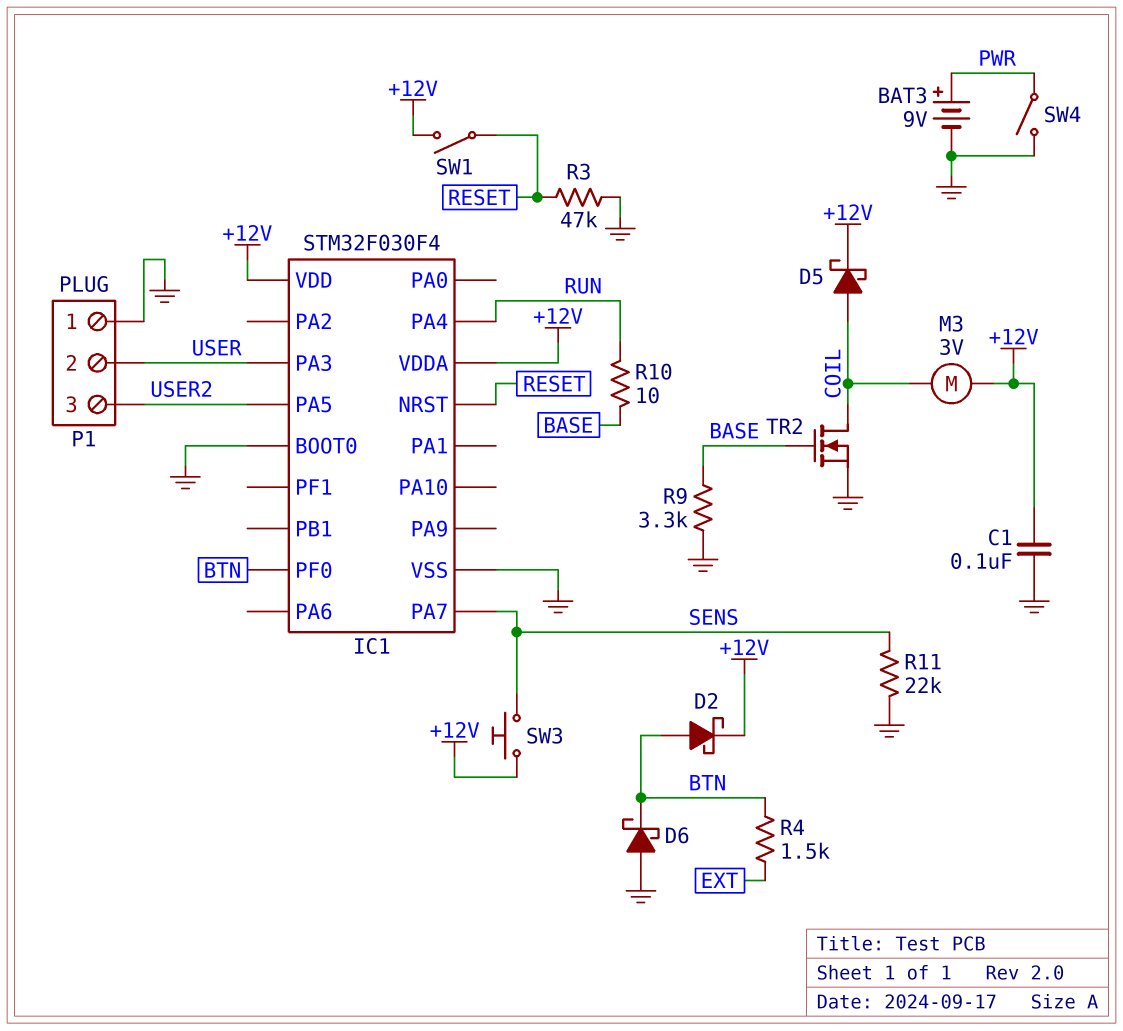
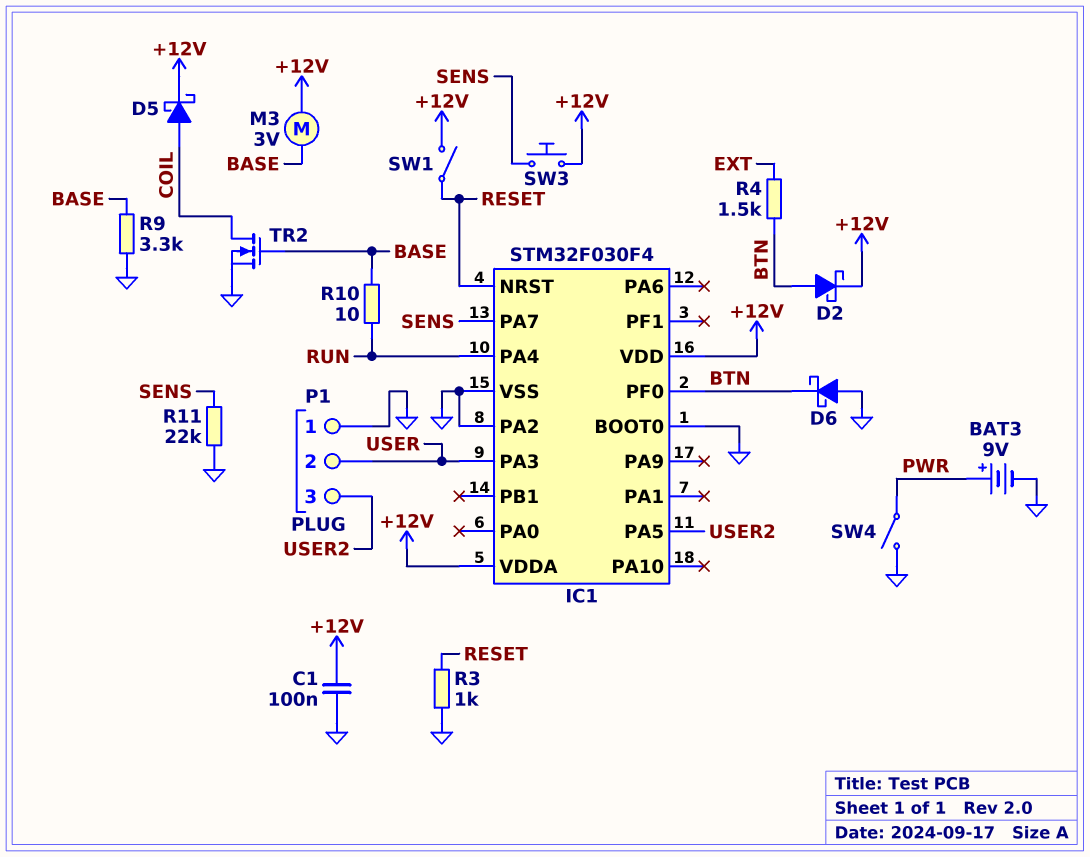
IC1 pin PA2: none -> GND
M3: motor 3V (+12V, COIL) -> motor 3V (+12V, BASE)
R3: 47k (GND, RESET) -> 1k (GND, RESET)

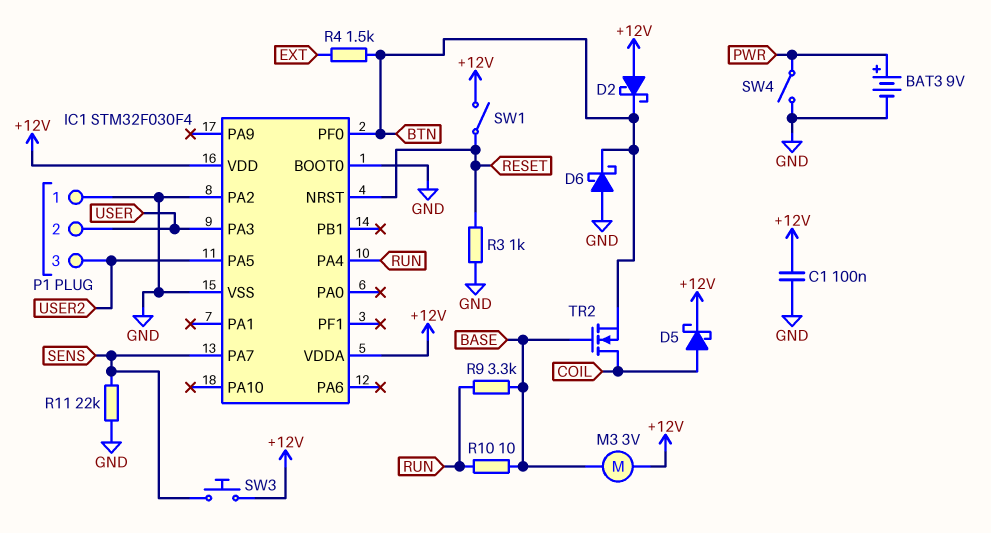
D2: schottky (A BTN, K +12V) -> schottky (A +12V, K BTN)
R9: 3.3k (BASE, GND) -> 3.3k (BASE, RUN)
TR2: NMOS (G BASE, D COIL, S GND) -> NMOS (G BASE, D COIL, S BTN)

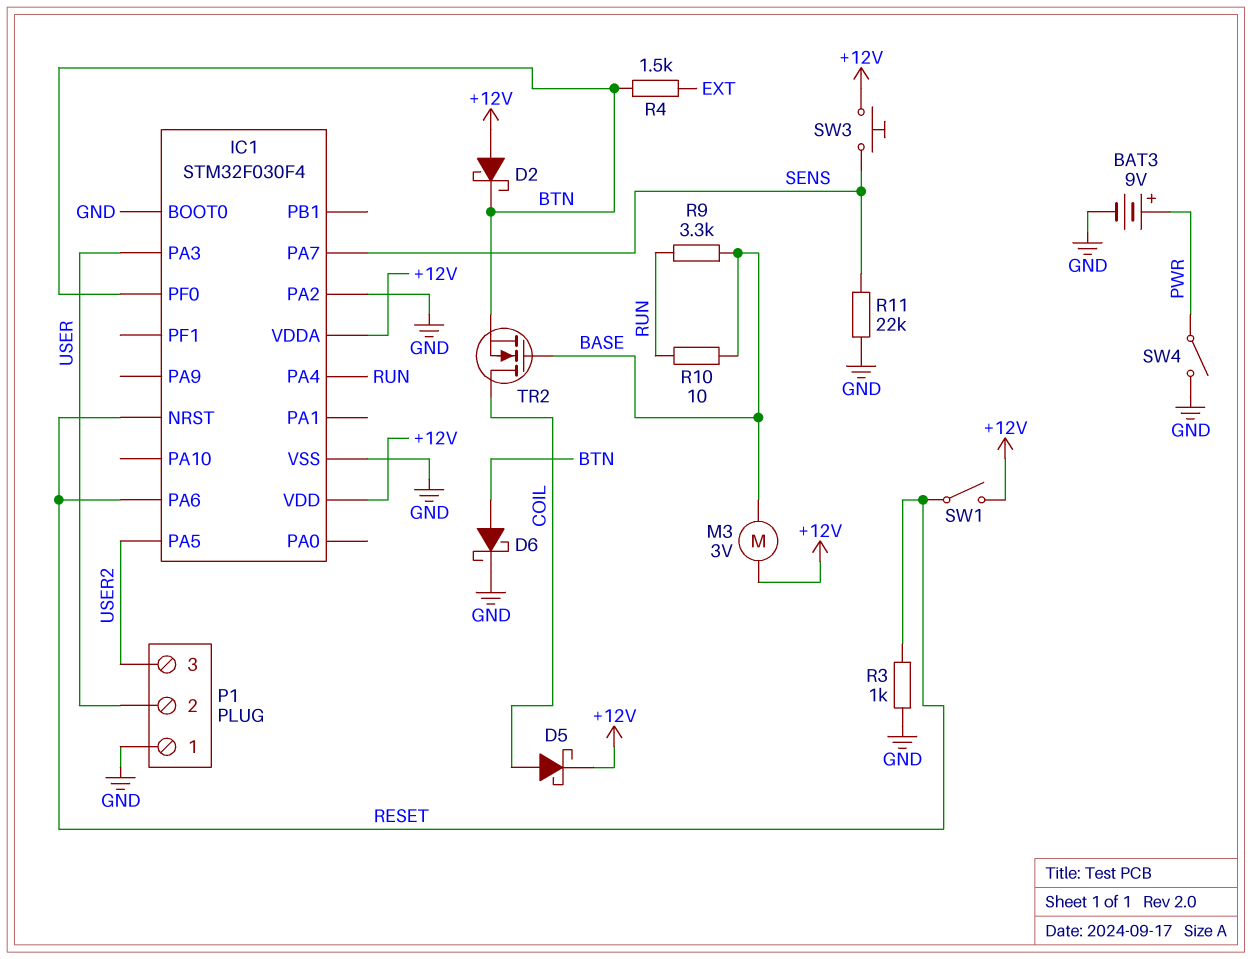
C1: 100nF (+12V, GND) -> none
D6: schottky (A GND, K BTN) -> schottky (A BTN, K GND)
IC1 pin PA6: none -> RESET

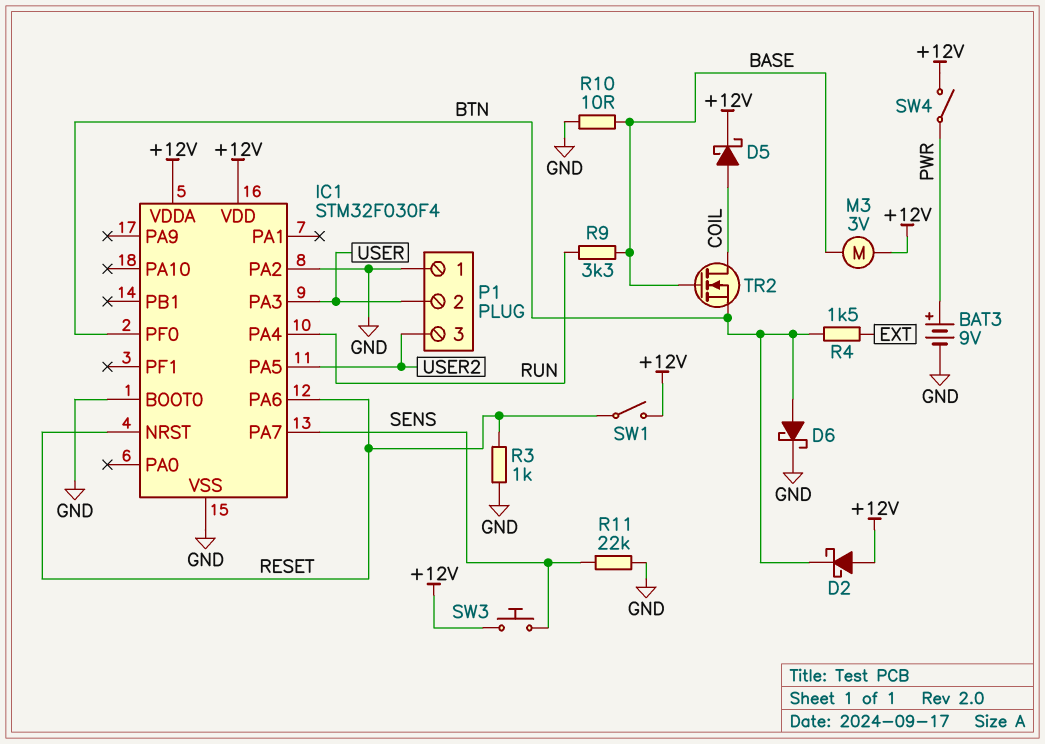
R10: 10 (BASE, RUN) -> 10 (BASE, GND)
SW4: switch (GND, PWR) -> switch (+12V, PWR)

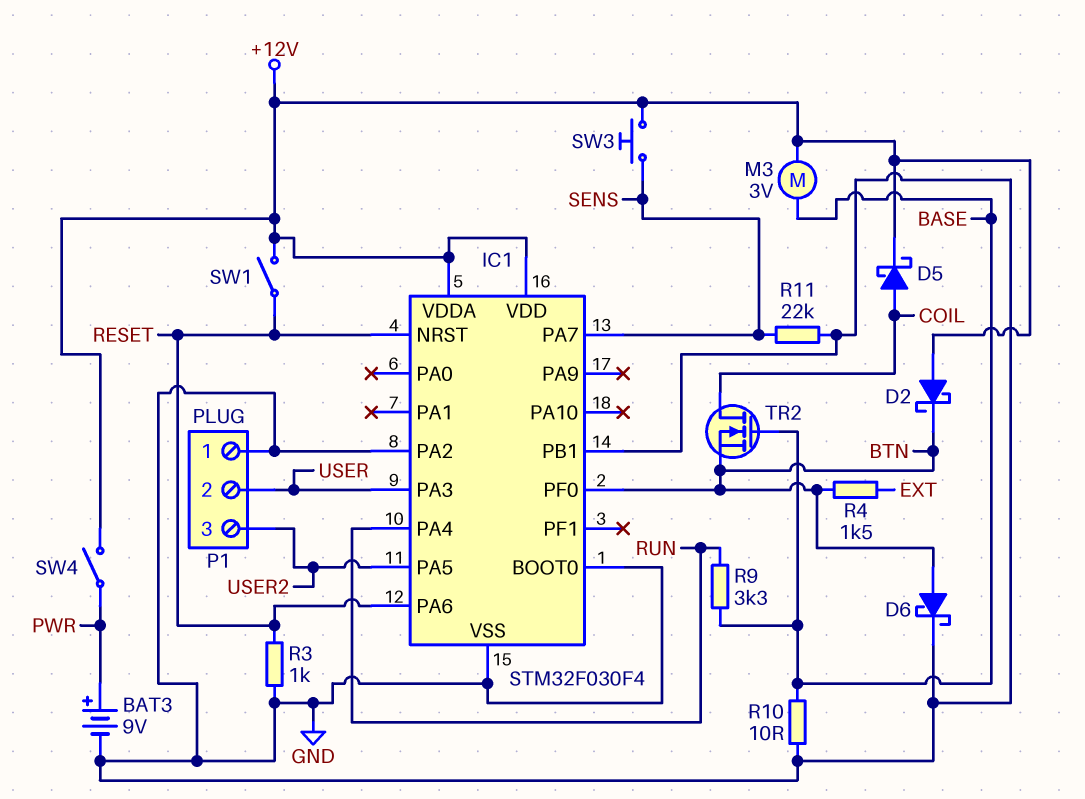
IC1 pin PB1: none -> GND

